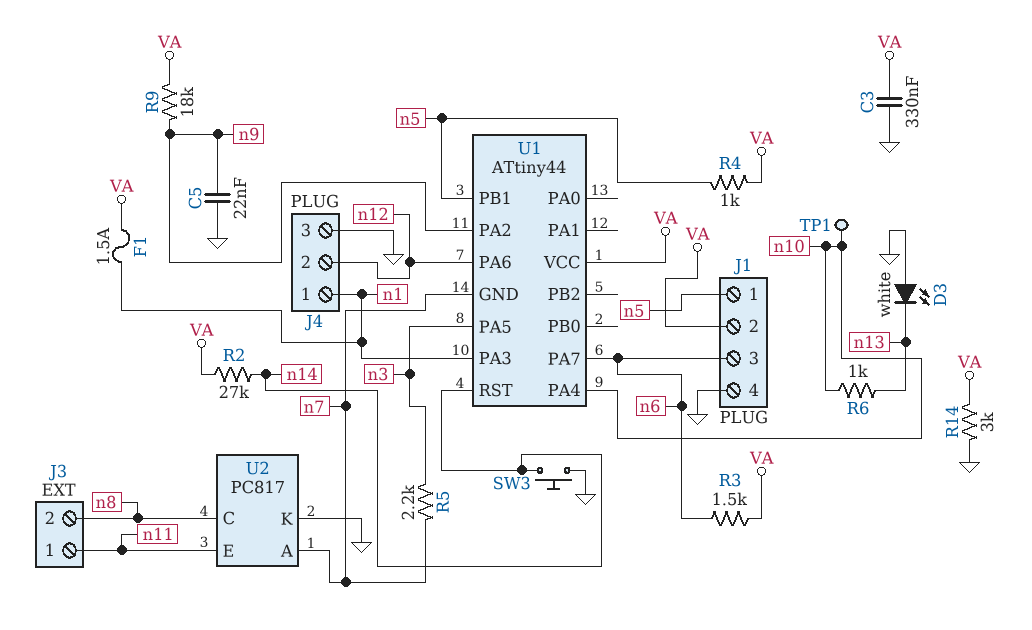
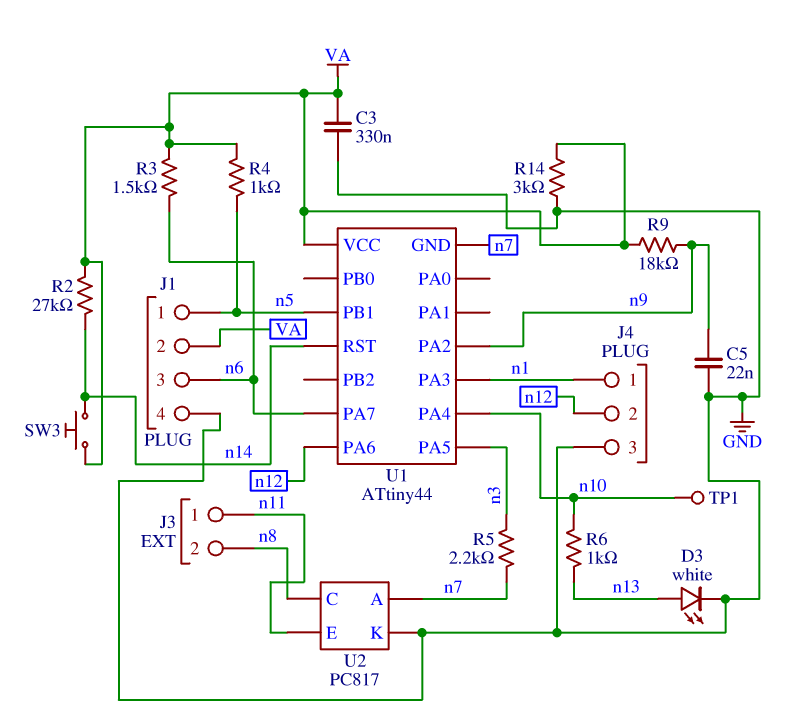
D3: LED white (A GND, K n13) -> LED white (A n13, K GND)
F1: 1.5A (VA, n1) -> none
SW3: button (GND, n14) -> button (VA, n14)

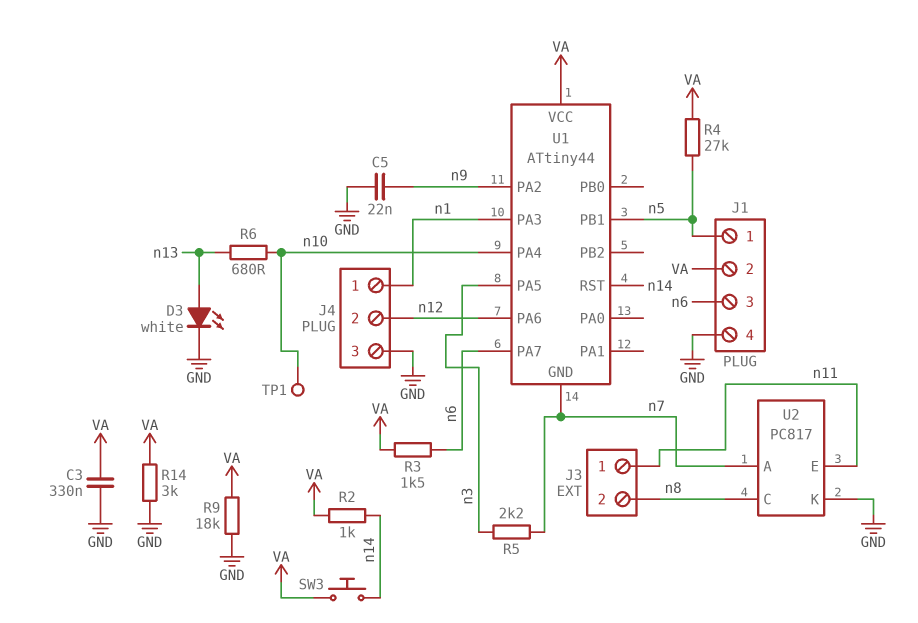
R2: 27k (VA, n14) -> 1k (VA, n14)
R4: 1k (VA, n5) -> 27k (VA, n5)
R6: 1k (n10, n13) -> 680 (n10, n13)
R9: 18k (VA, n9) -> 18k (GND, VA)

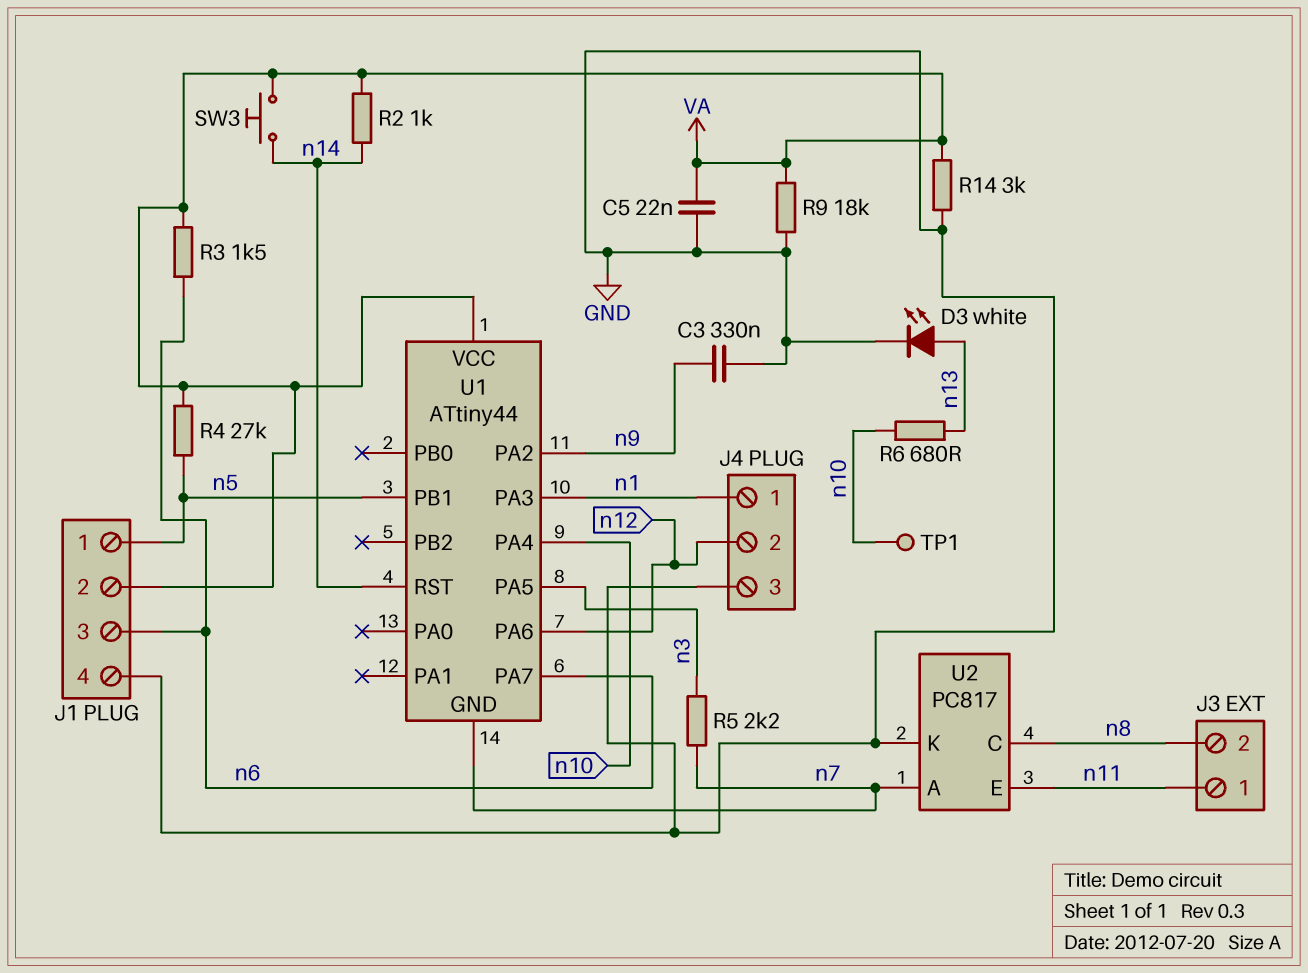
C3: 330nF (GND, VA) -> 330nF (GND, n9)
C5: 22nF (GND, n9) -> 22nF (GND, VA)

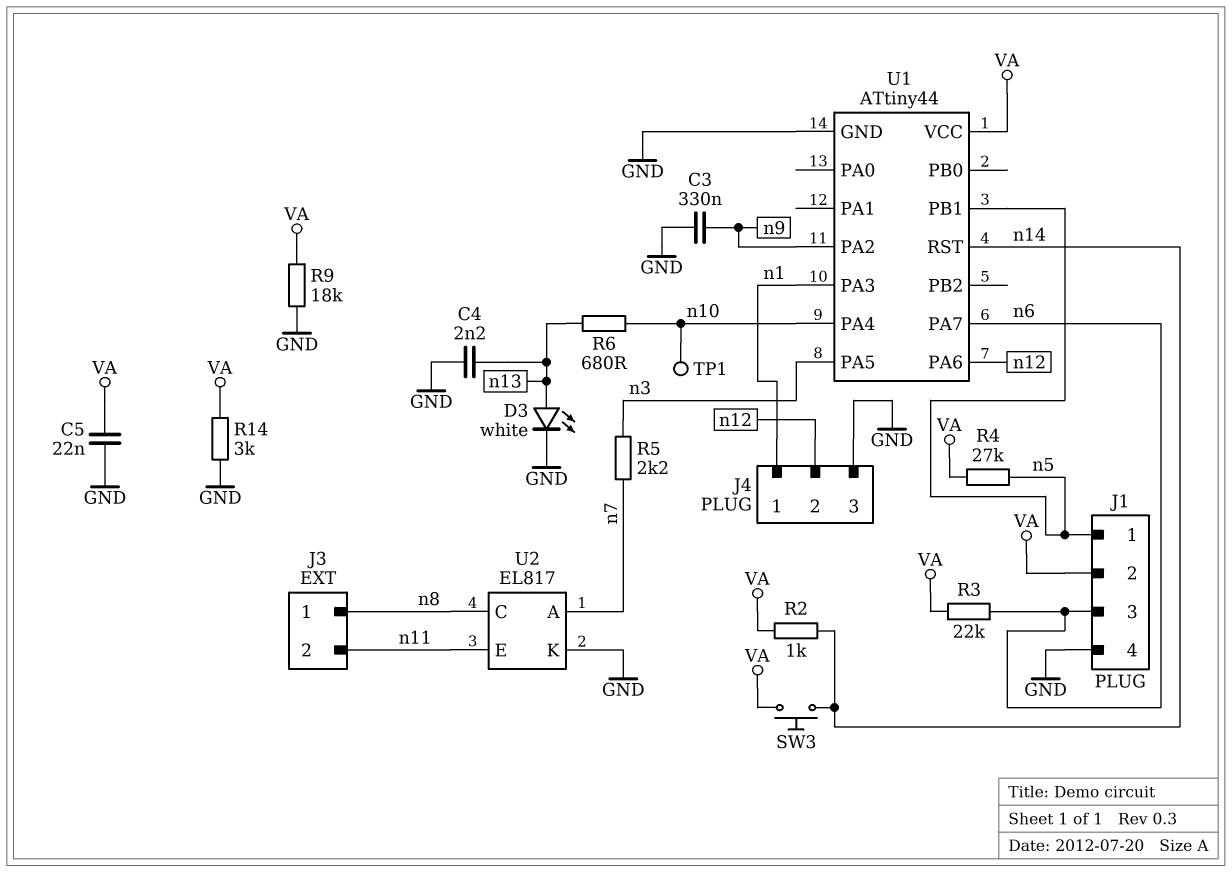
C4: none -> 2.2nF (GND, n13)
J3 pin 1: n11 -> n8
J3 pin 2: n8 -> n11
R3: 1.5k (VA, n6) -> 22k (VA, n6)
U1 pin GND: n7 -> GND
U2: PC817 -> EL817

